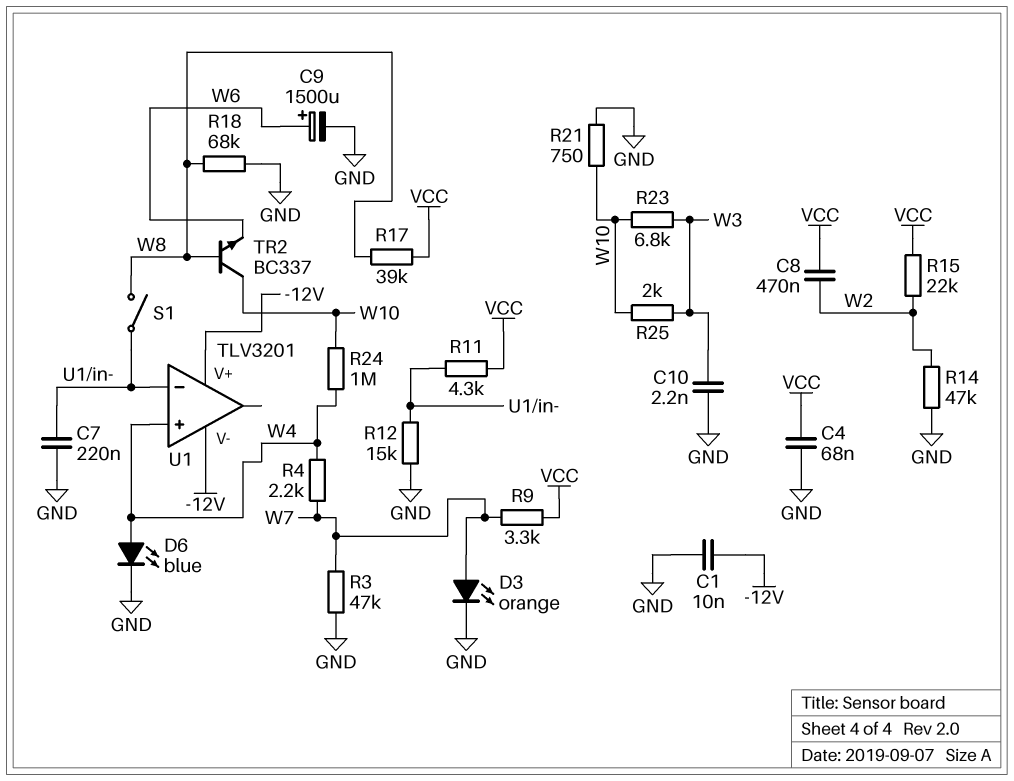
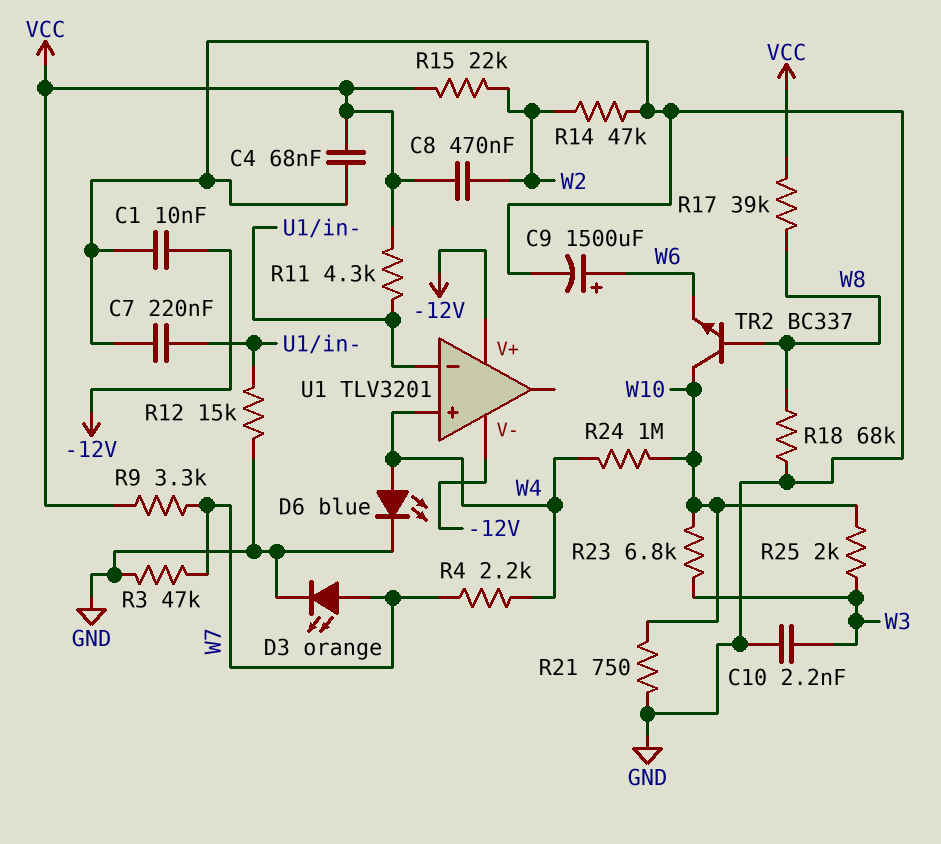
S1: switch (U1/in-, W8) -> none

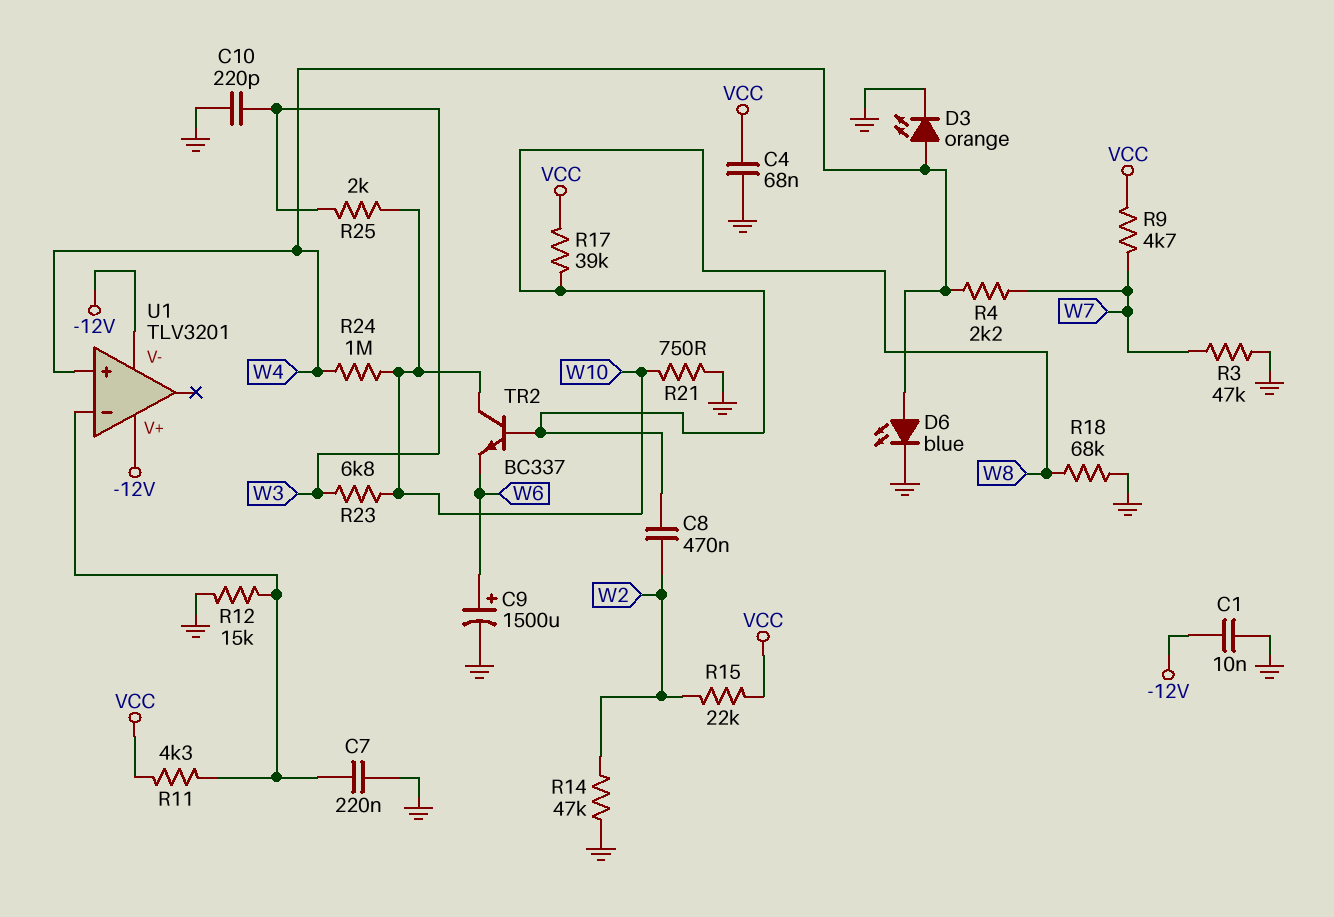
C8: 470nF (VCC, W2) -> 470nF (W2, W8)
C10: 2.2nF (GND, W3) -> 220pF (GND, W3)
D3: LED orange (A W7, K GND) -> LED orange (A W4, K GND)
R9: 3.3k (VCC, W7) -> 4.7k (VCC, W7)

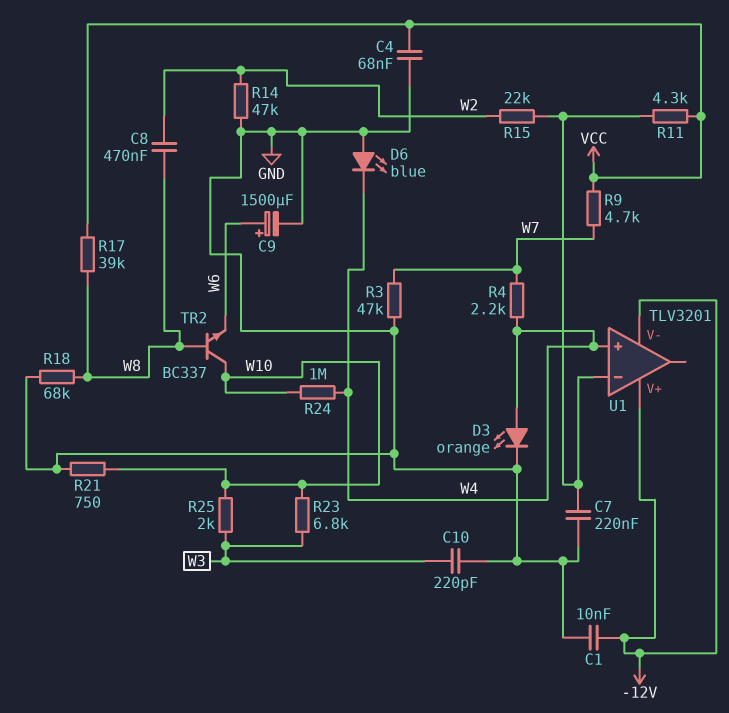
D6: LED blue (A W4, K GND) -> LED blue (A GND, K W4)
R12: 15k (GND, U1/in-) -> none
R15: 22k (VCC, W2) -> 22k (U1/in-, W2)

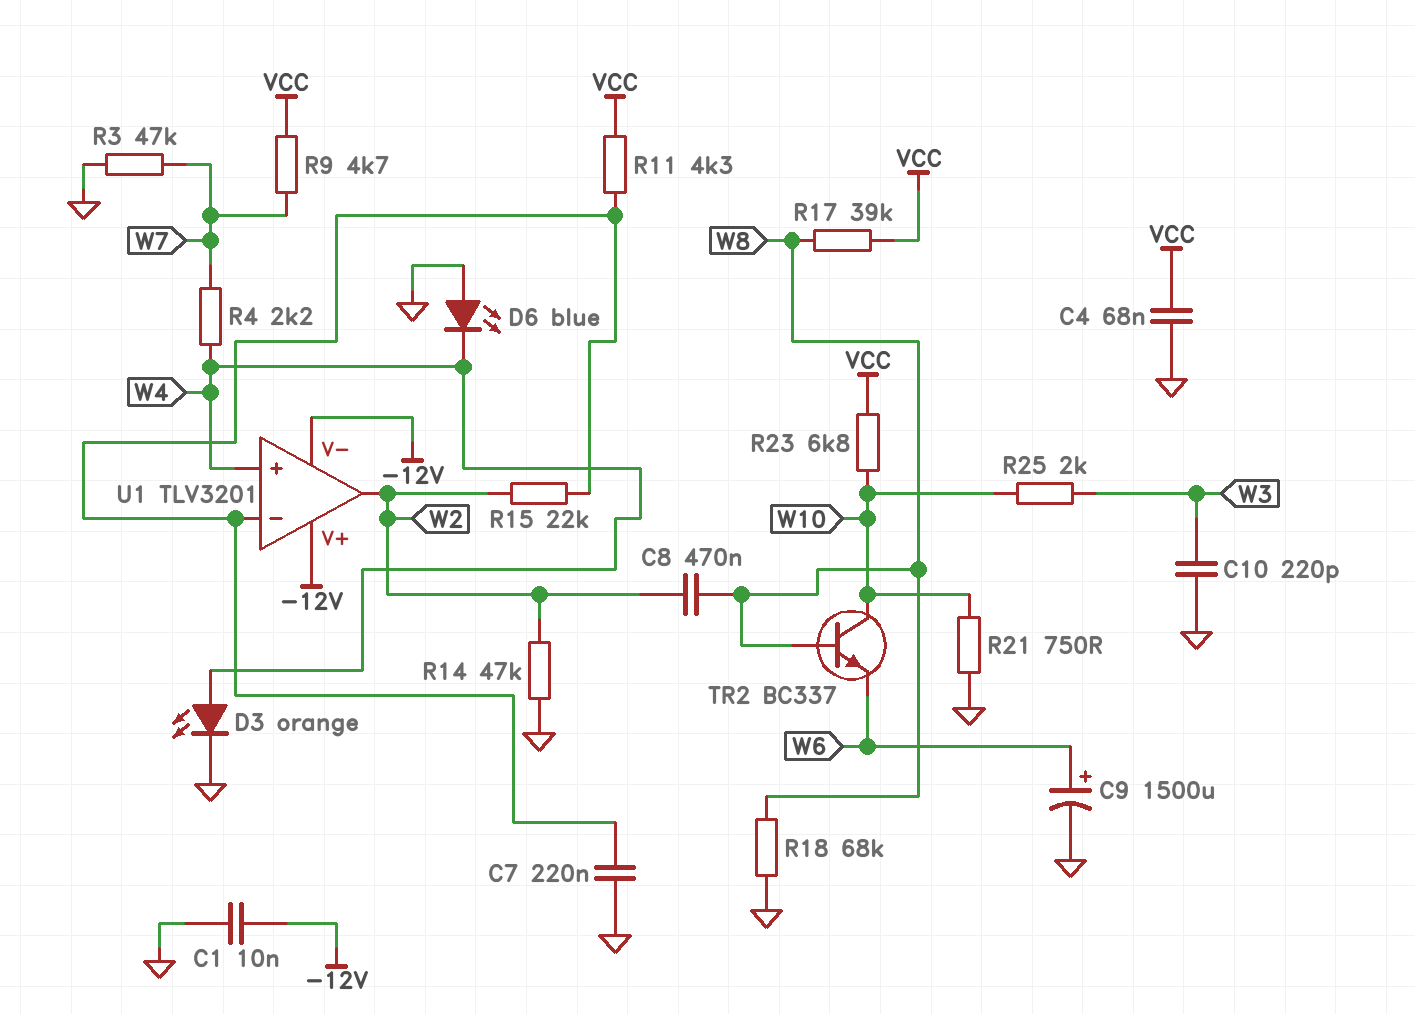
R23: 6.8k (W3, W10) -> 6.8k (VCC, W10)
R24: 1M (W4, W10) -> none
U1 pin out: none -> W2

